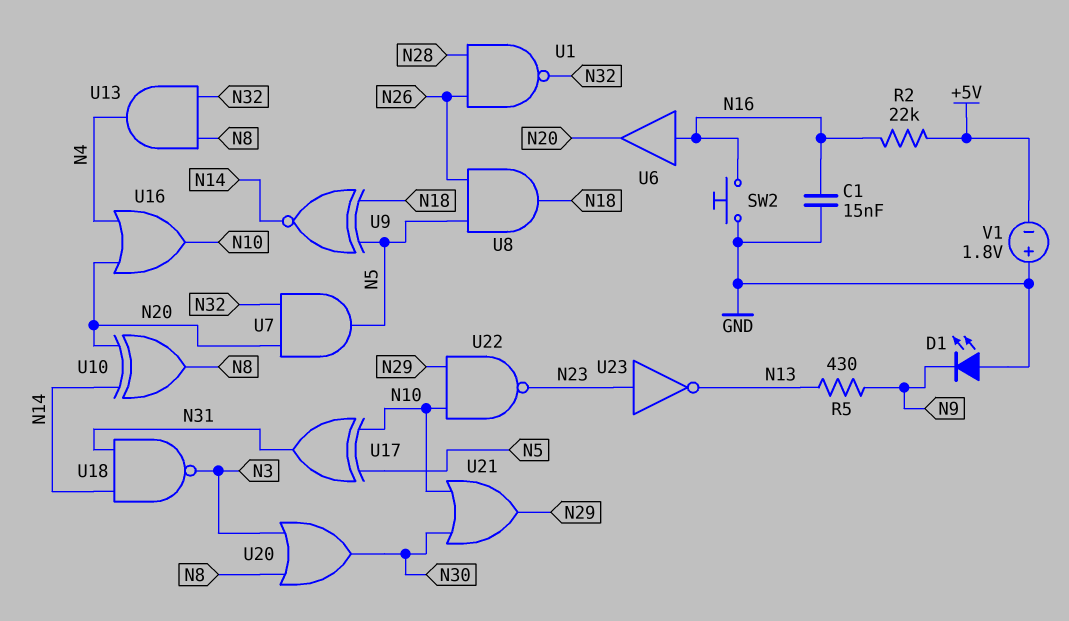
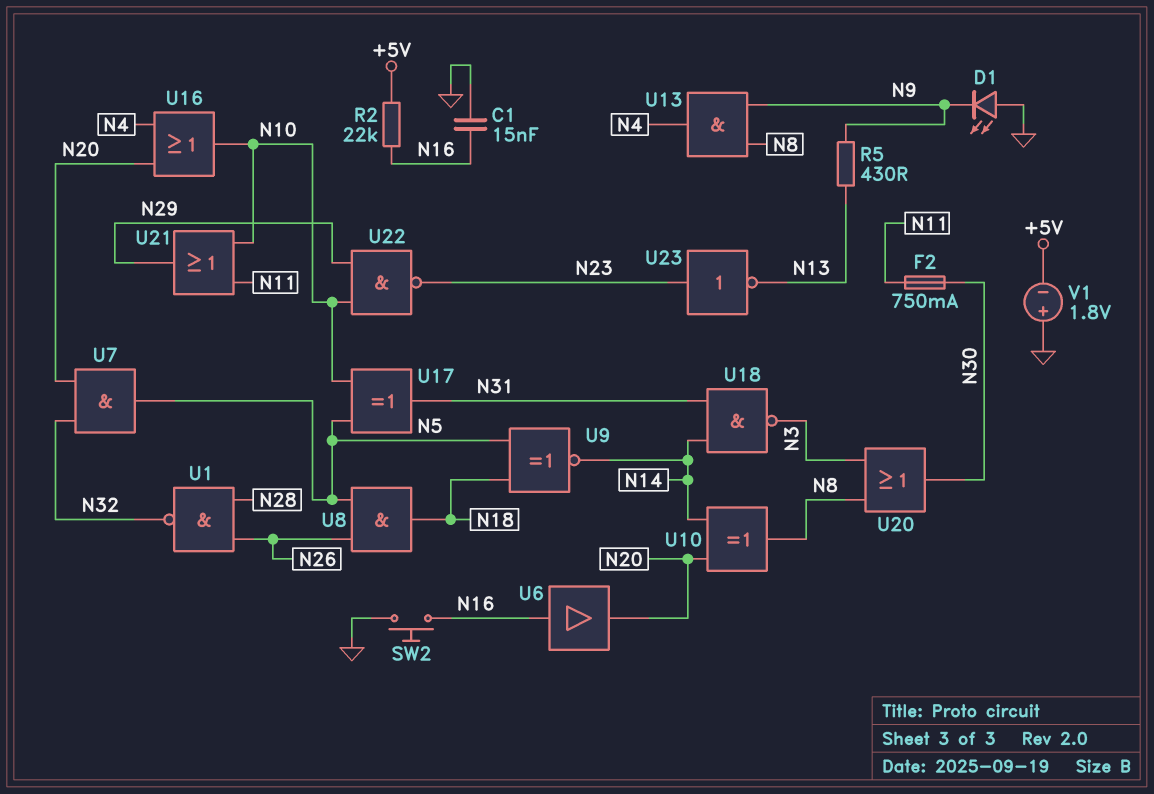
F2: none -> 750mA (N11, N30)
U13: AND (in N8, in N32, out N4) -> AND (in N8, in N9, out N4)
U21: OR (in N10, in N30, out N29) -> OR (in N10, in N11, out N29)

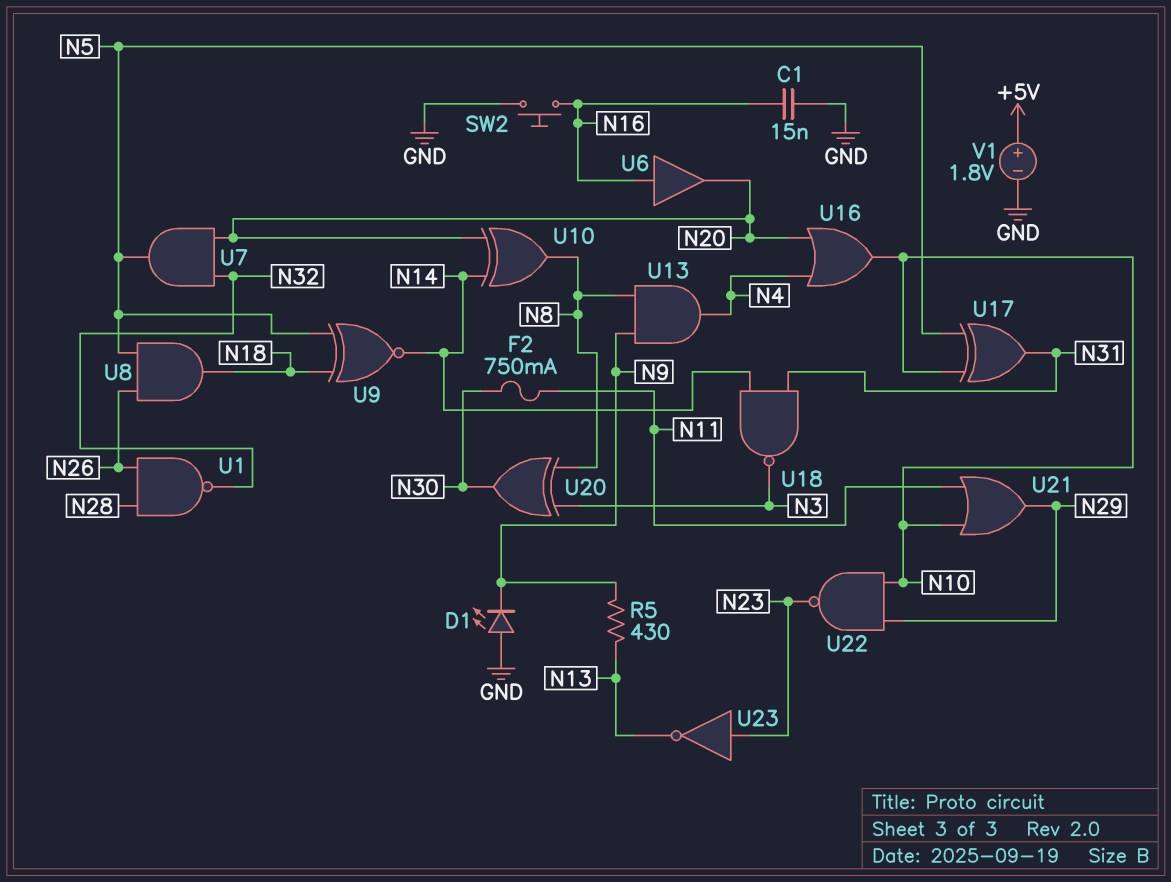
R2: 22k (+5V, N16) -> none
U20: OR (in N3, in N8, out N30) -> XOR (in N3, in N8, out N30)
V1: 1.8V (plus GND, minus +5V) -> 1.8V (plus +5V, minus GND)

